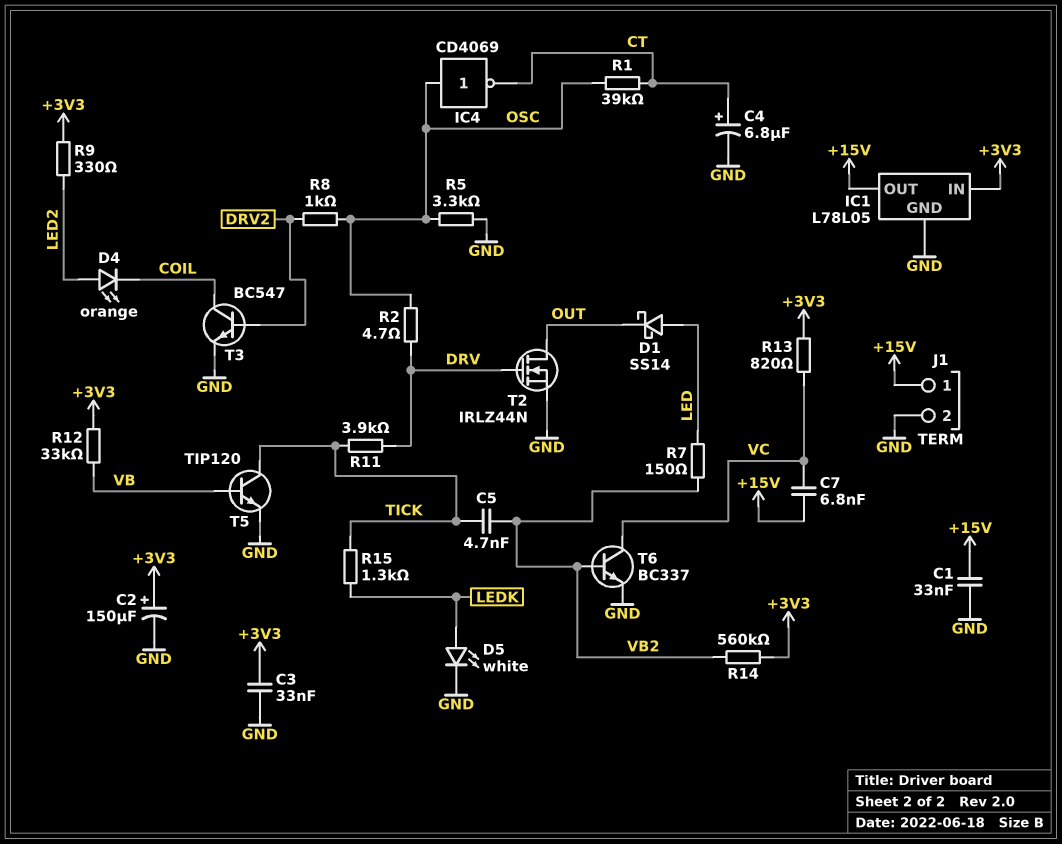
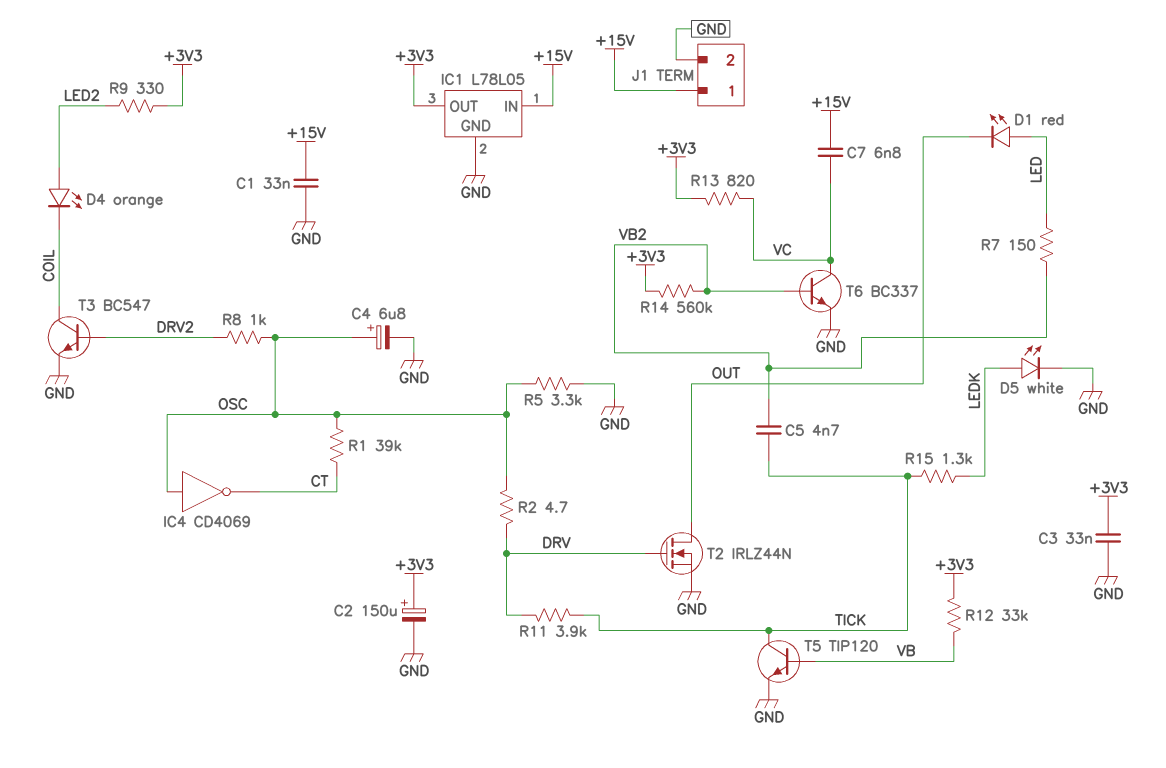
C4: 6.8uF (plus CT, minus GND) -> 6.8uF (plus OSC, minus GND)
D1: schottky SS14 (A LED, K OUT) -> LED red (A LED, K OUT)
IC1 pin IN: +3V3 -> +15V
IC1 pin OUT: +15V -> +3V3

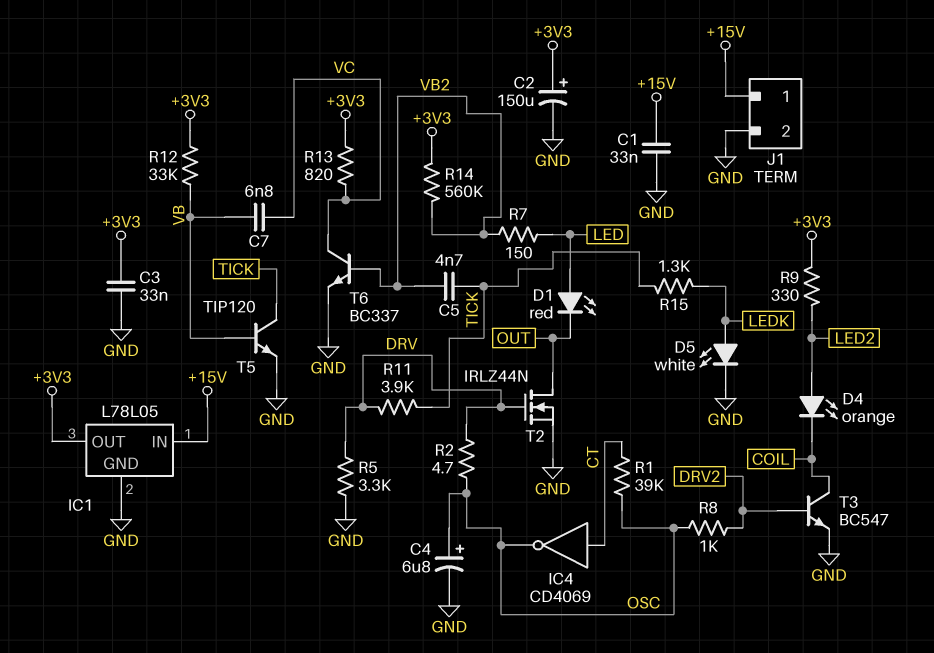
C7: 6.8nF (+15V, VC) -> 6.8nF (VB, VC)
IC4: NOT CD4069 (in OSC, out CT) -> NOT CD4069 (in CT, out OSC)
R5: 3.3k (GND, OSC) -> 3.3k (DRV, GND)

